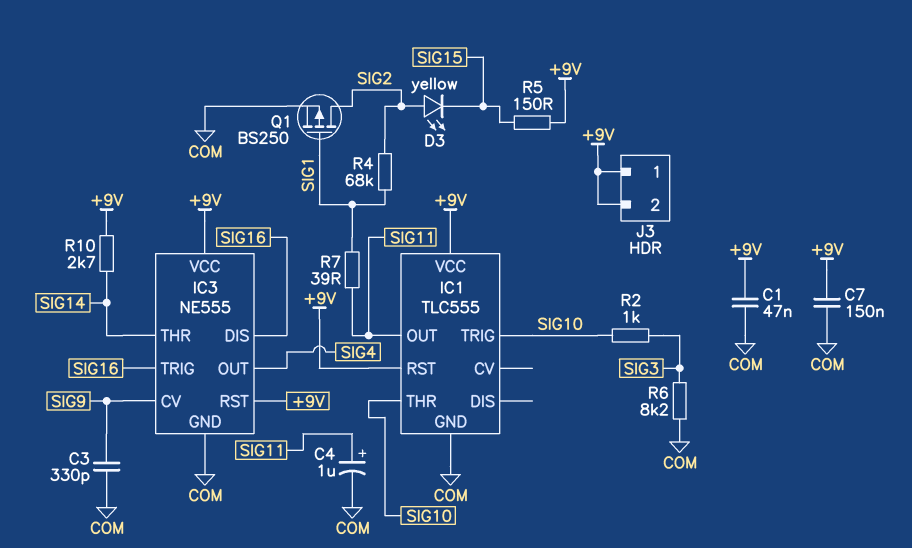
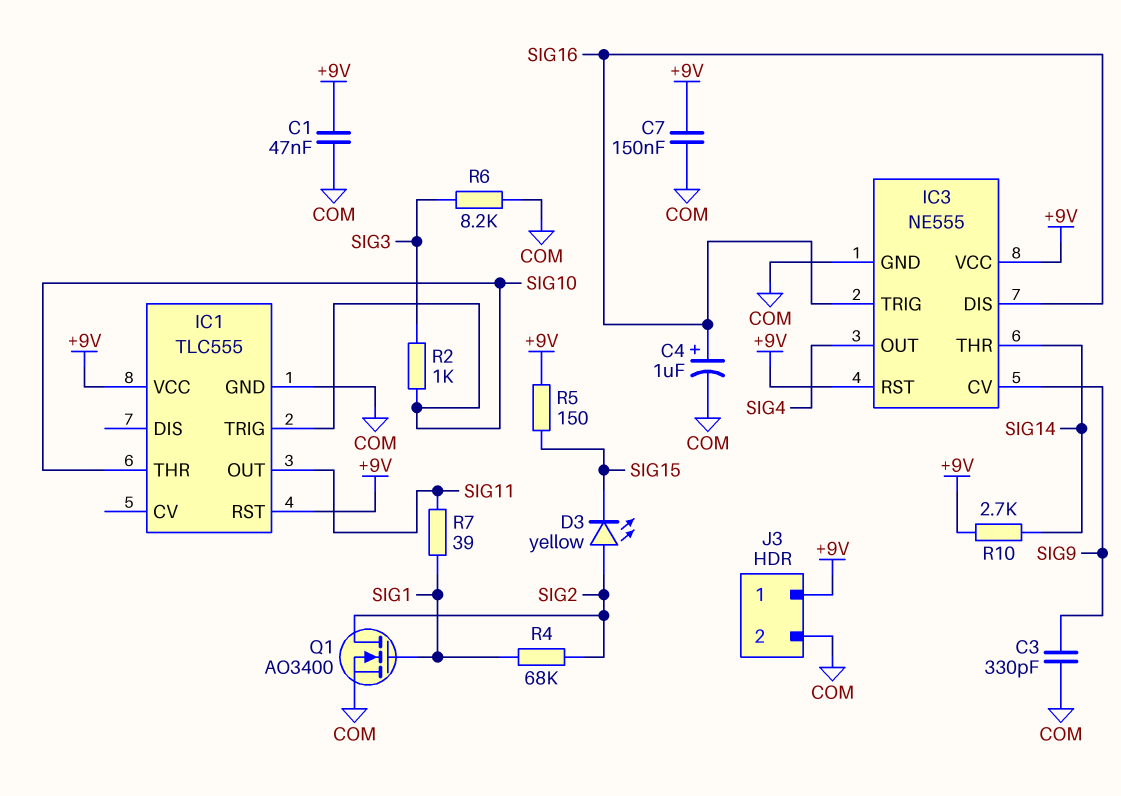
C4: 1uF (plus SIG11, minus COM) -> 1uF (plus SIG16, minus COM)
J3 pin 2: +9V -> COM
Q1: PMOS BS250 (G SIG1, D SIG2, S COM) -> NMOS AO3400 (G SIG1, D SIG2, S COM)

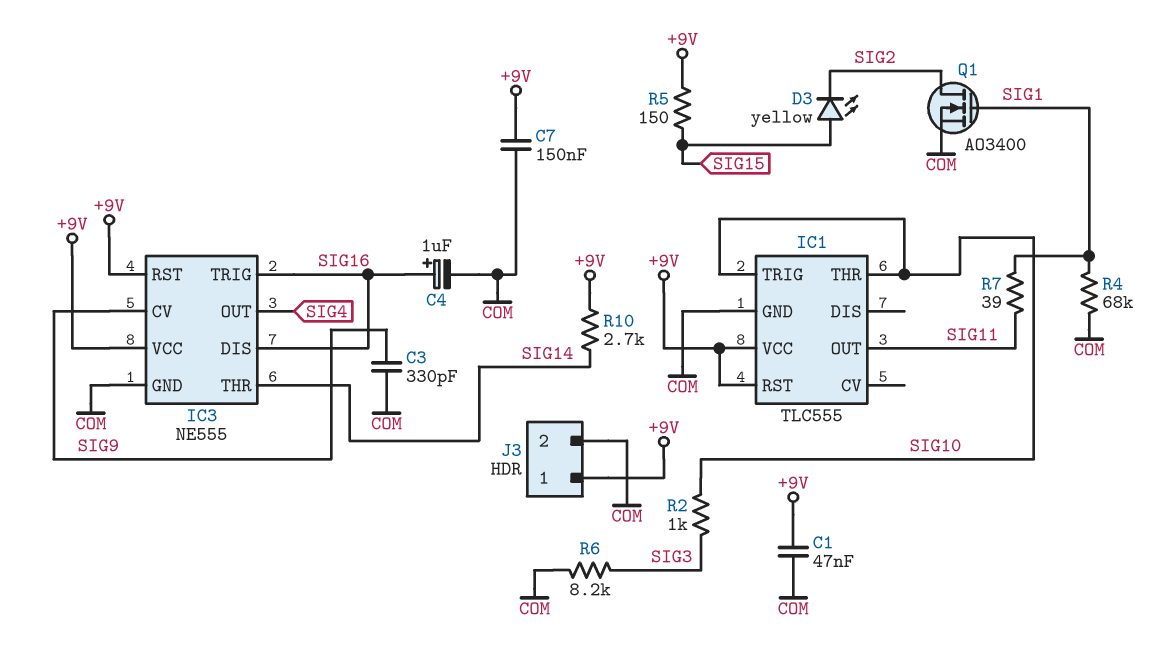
D3: LED yellow (A SIG2, K SIG15) -> LED yellow (A SIG15, K SIG2)
R4: 68k (SIG1, SIG2) -> 68k (COM, SIG1)

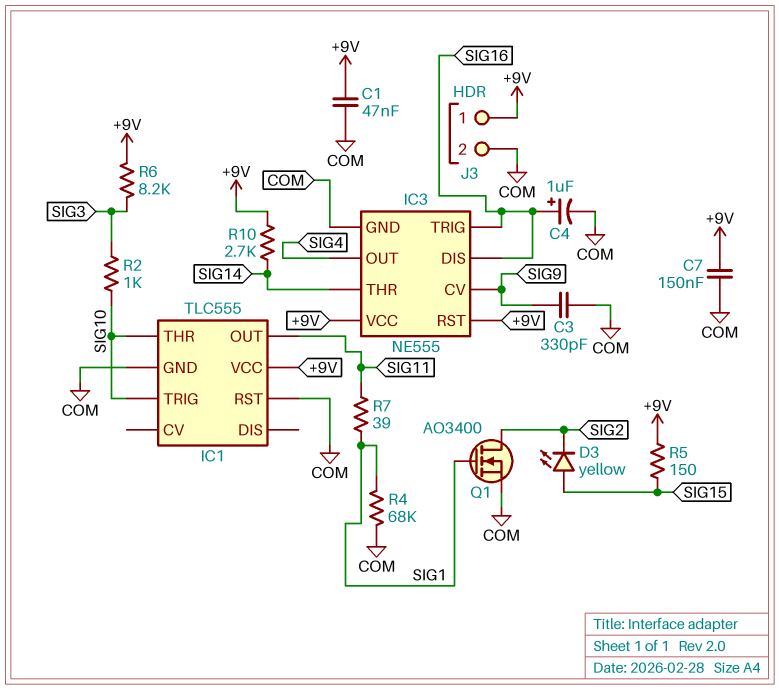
IC1 pin RST: +9V -> COM
R6: 8.2k (COM, SIG3) -> 8.2k (+9V, SIG3)

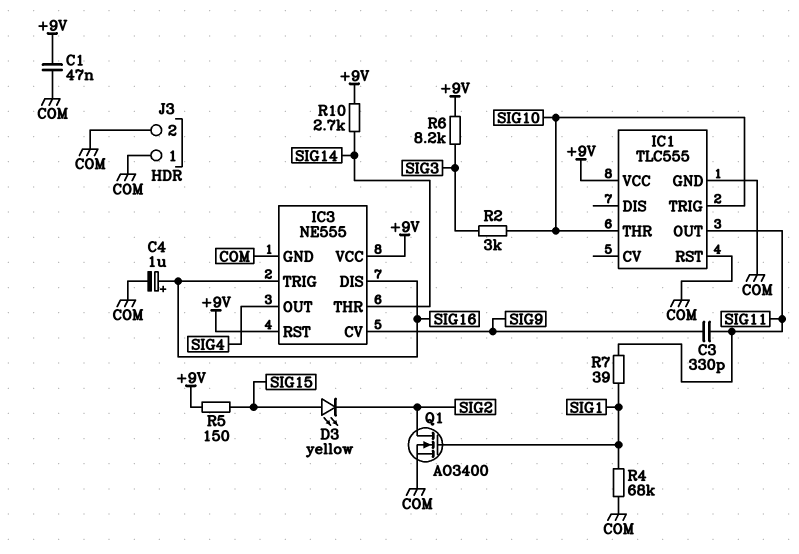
C3: 330pF (COM, SIG9) -> 330pF (SIG9, SIG11)
C7: 150nF (+9V, COM) -> none
J3 pin 1: +9V -> COM
R2: 1k (SIG3, SIG10) -> 3k (SIG3, SIG10)

